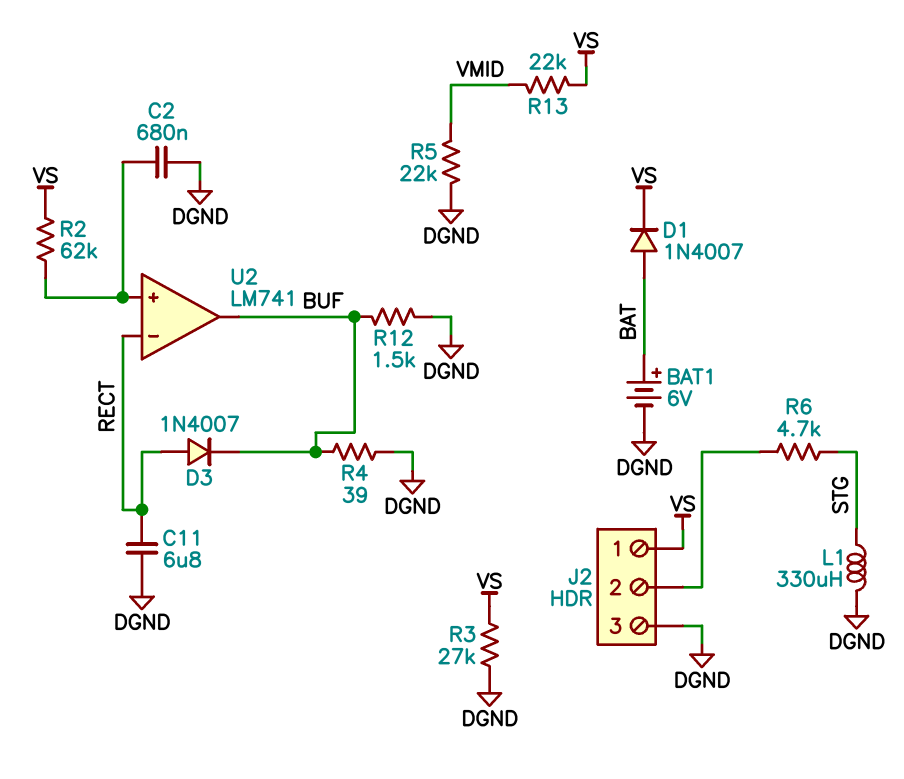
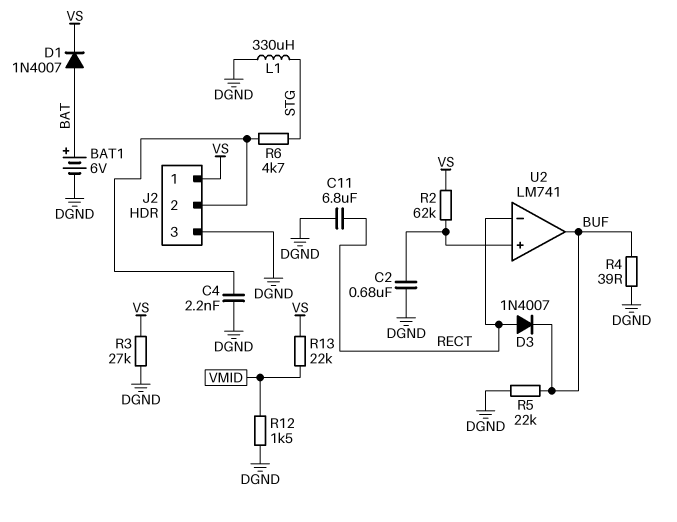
C4: none -> 2.2nF (DGND, J2/2)
R5: 22k (DGND, VMID) -> 22k (BUF, DGND)
R12: 1.5k (BUF, DGND) -> 1.5k (DGND, VMID)

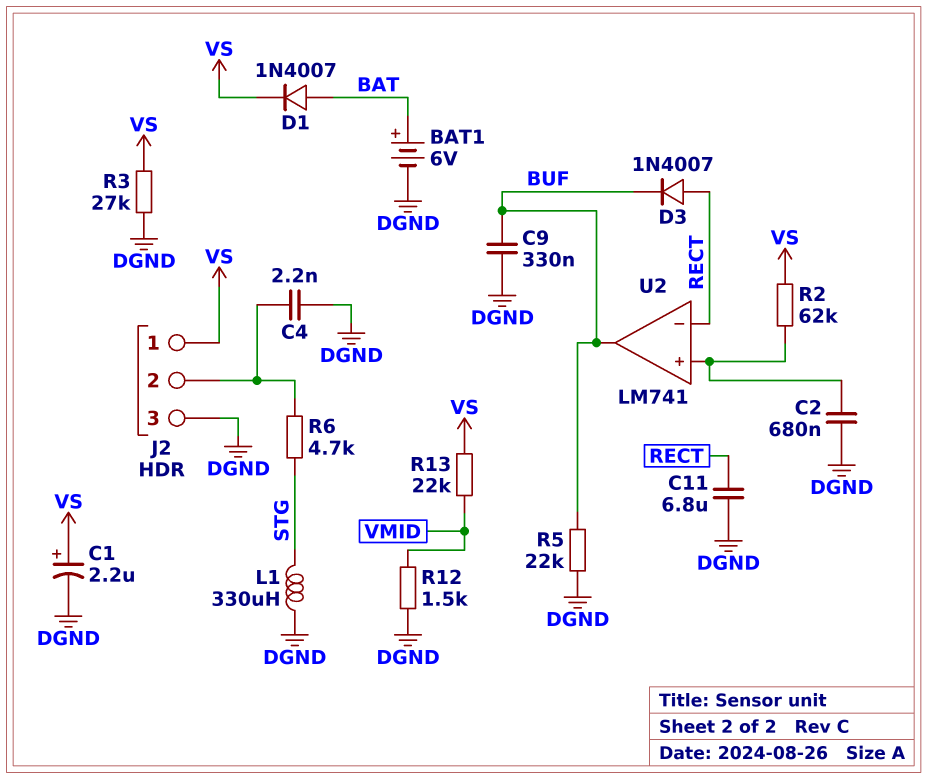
C1: none -> 2.2uF (plus VS, minus DGND)
C9: none -> 330nF (BUF, DGND)
R4: 39 (BUF, DGND) -> none

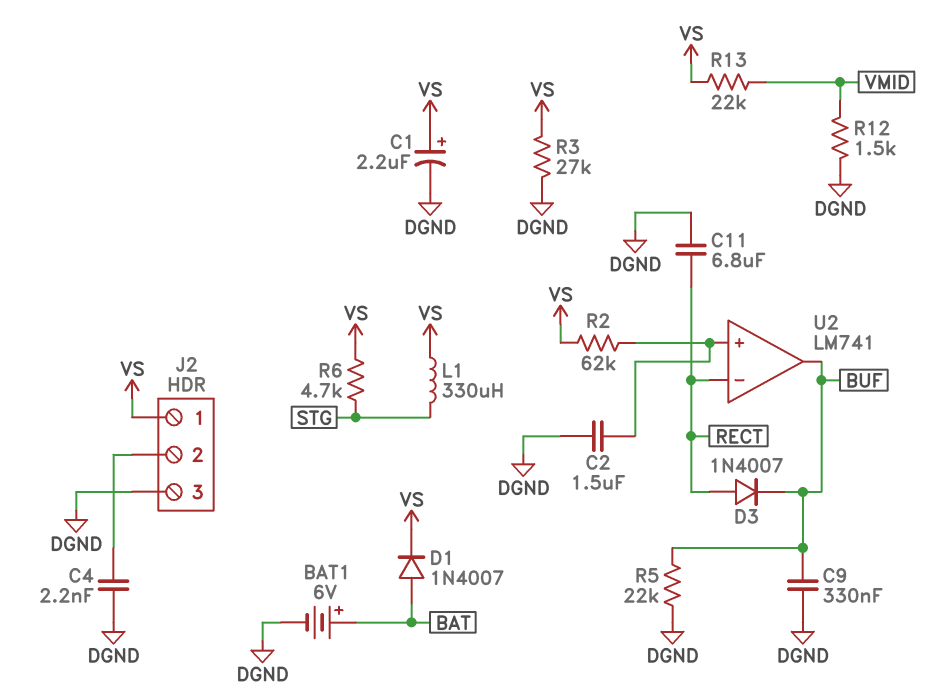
C2: 680nF (DGND, U2/in+) -> 1.5uF (DGND, U2/in+)
L1: 330uH (DGND, STG) -> 330uH (STG, VS)
R6: 4.7k (J2/2, STG) -> 4.7k (STG, VS)

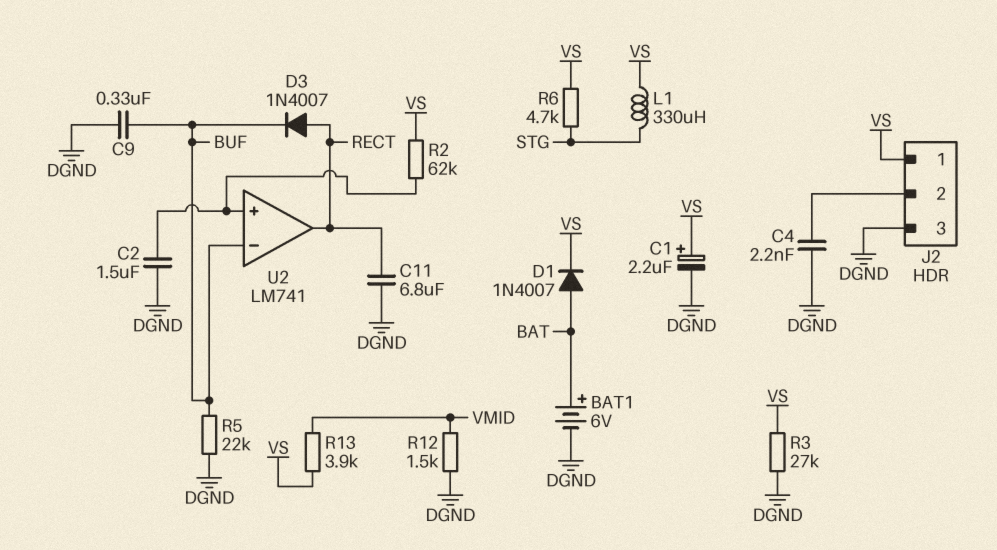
R13: 22k (VMID, VS) -> 3.9k (VMID, VS)
U2 pin in-: RECT -> BUF
U2 pin out: BUF -> RECT

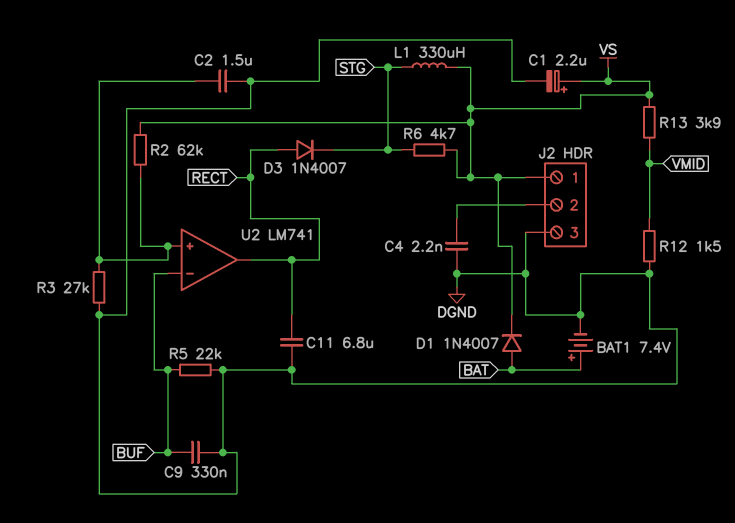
BAT1: 6V (plus BAT, minus DGND) -> 7.4V (plus BAT, minus DGND)
D3: diode 1N4007 (A RECT, K BUF) -> diode 1N4007 (A RECT, K STG)
R3: 27k (DGND, VS) -> 27k (DGND, U2/in+)

